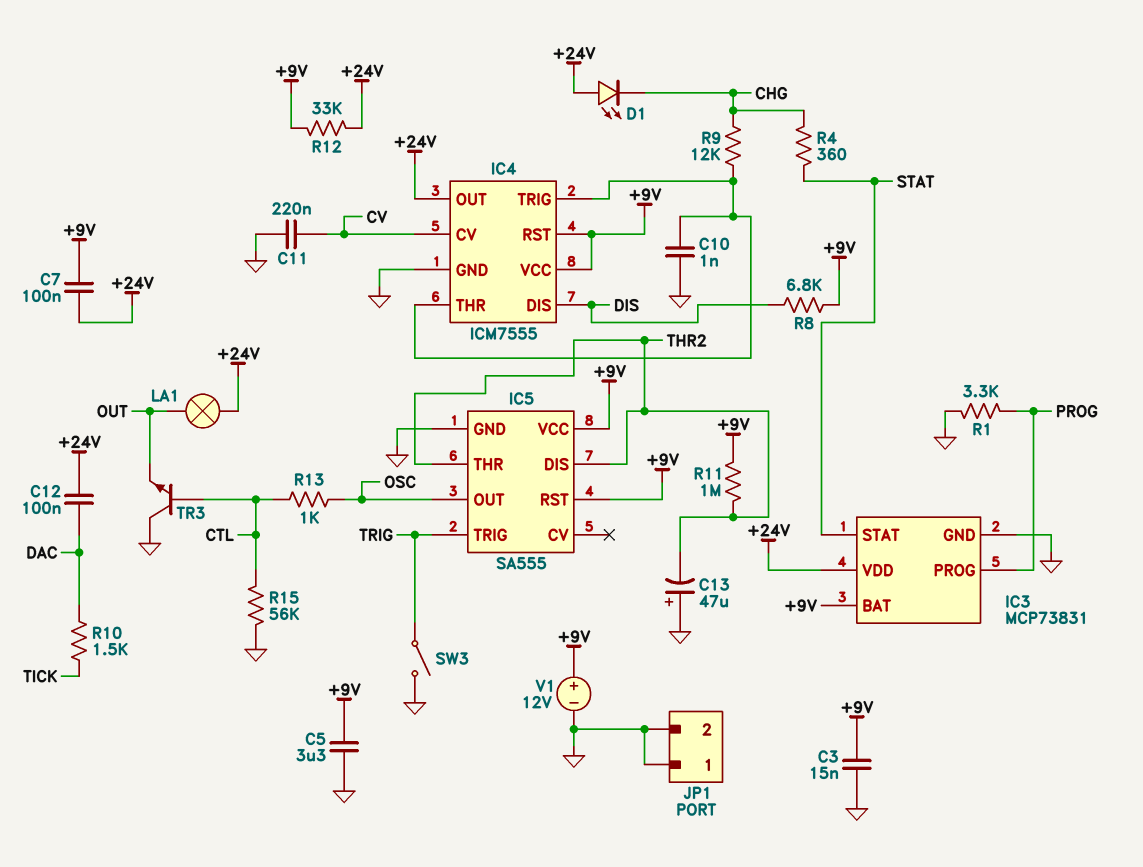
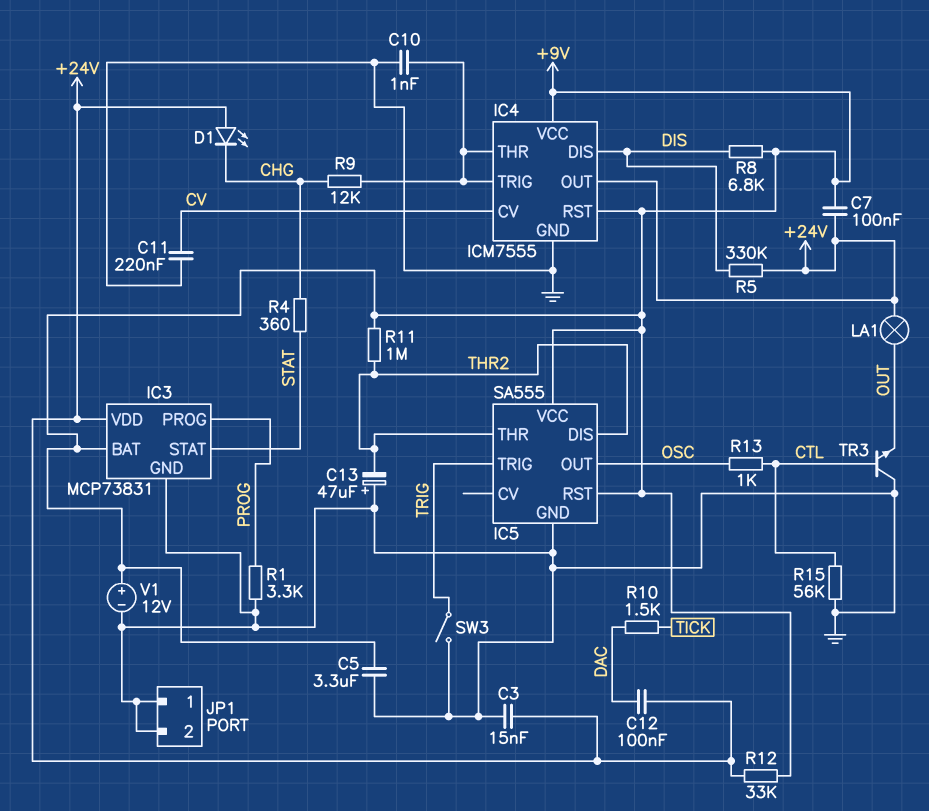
C3: 15nF (+9V, GND) -> 15nF (+24V, GND)
R5: none -> 330k (+24V, DIS)

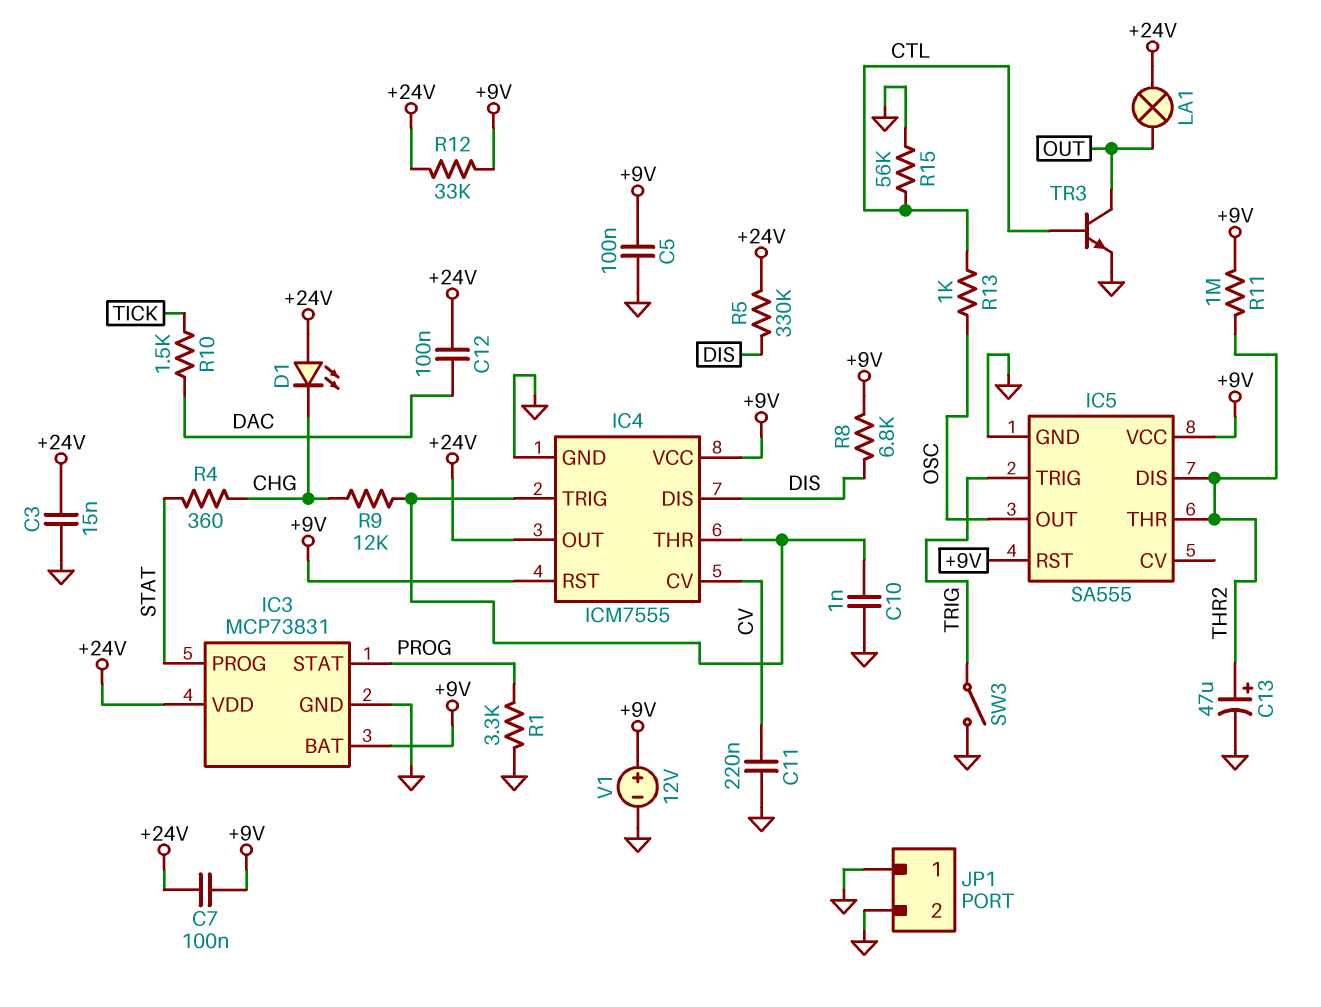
C5: 3.3uF (+9V, GND) -> 100nF (+9V, GND)
C13: 47uF (plus GND, minus THR2) -> 47uF (plus THR2, minus GND)
IC3 pin PROG: PROG -> STAT
IC3 pin STAT: STAT -> PROG
TR3: NPN (B CTL, C GND, E OUT) -> NPN (B CTL, C OUT, E GND)

